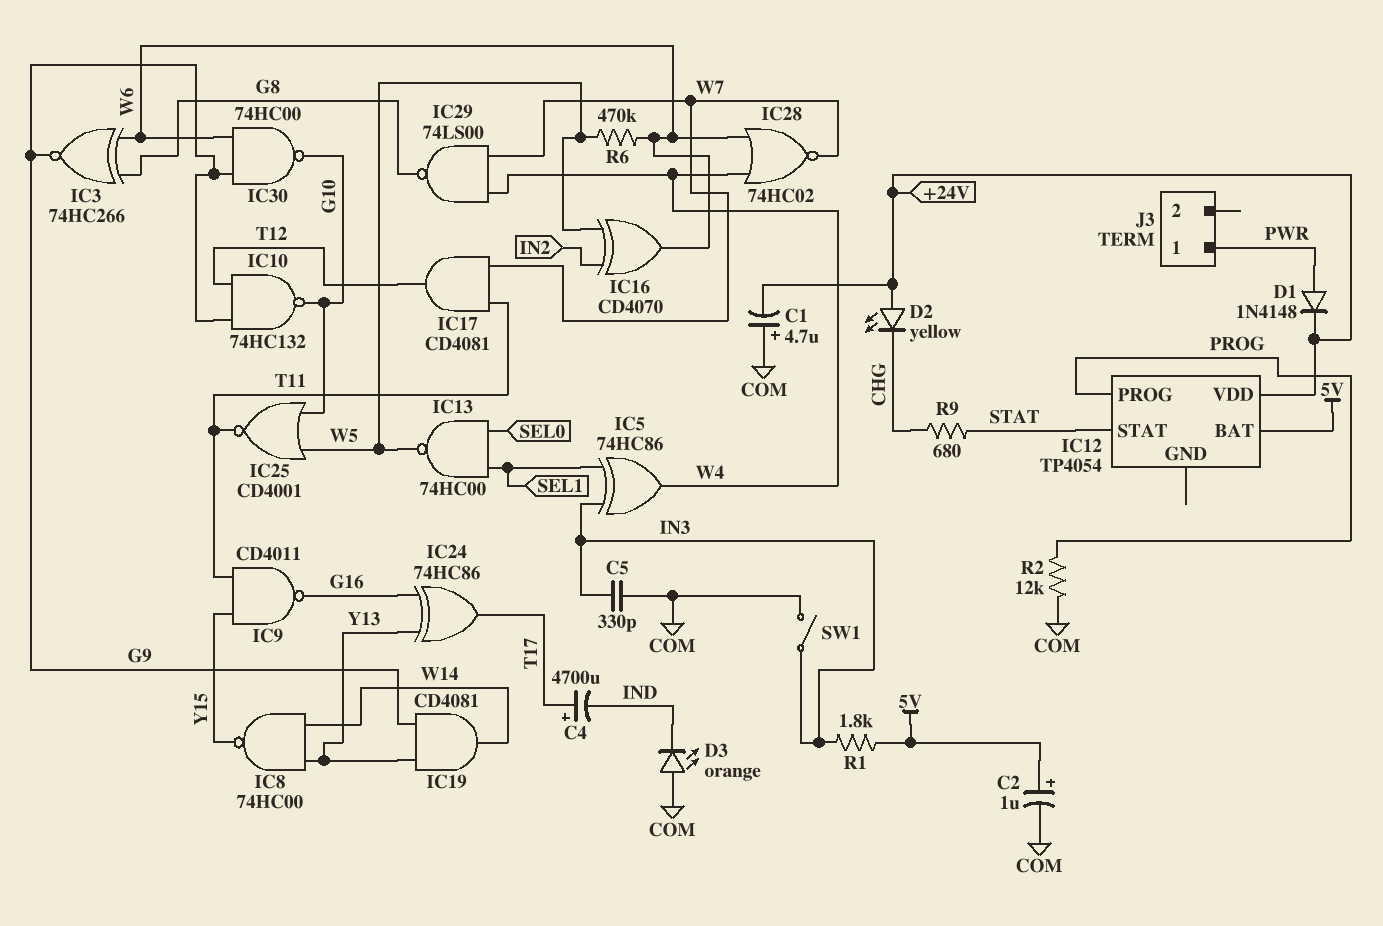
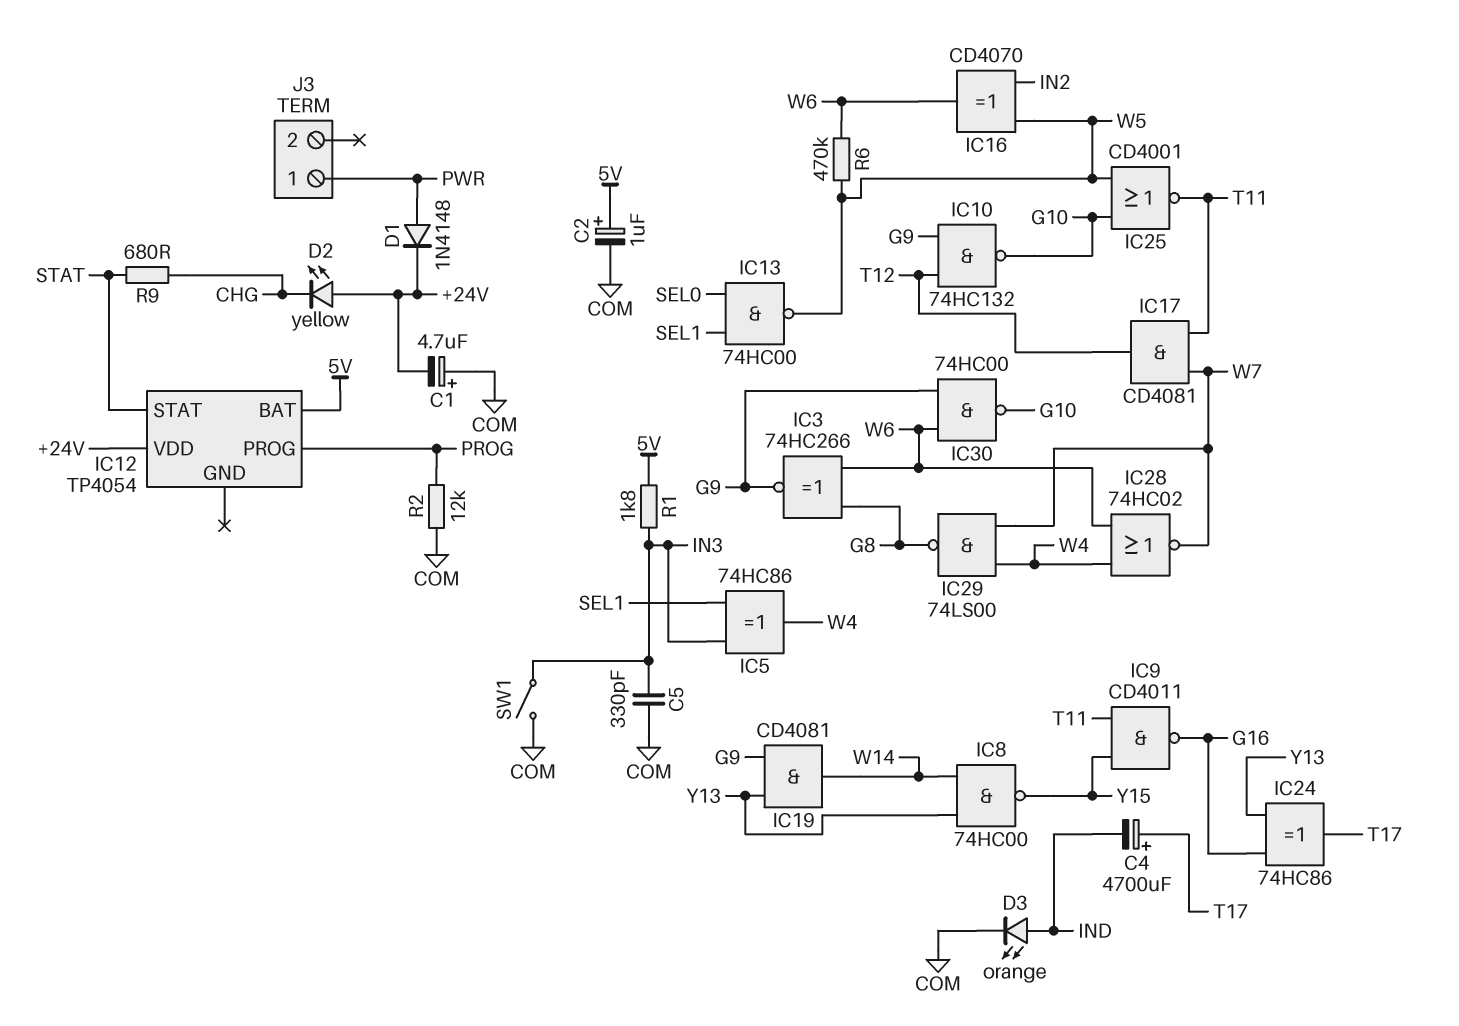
D3: LED orange (A COM, K IND) -> LED orange (A IND, K COM)

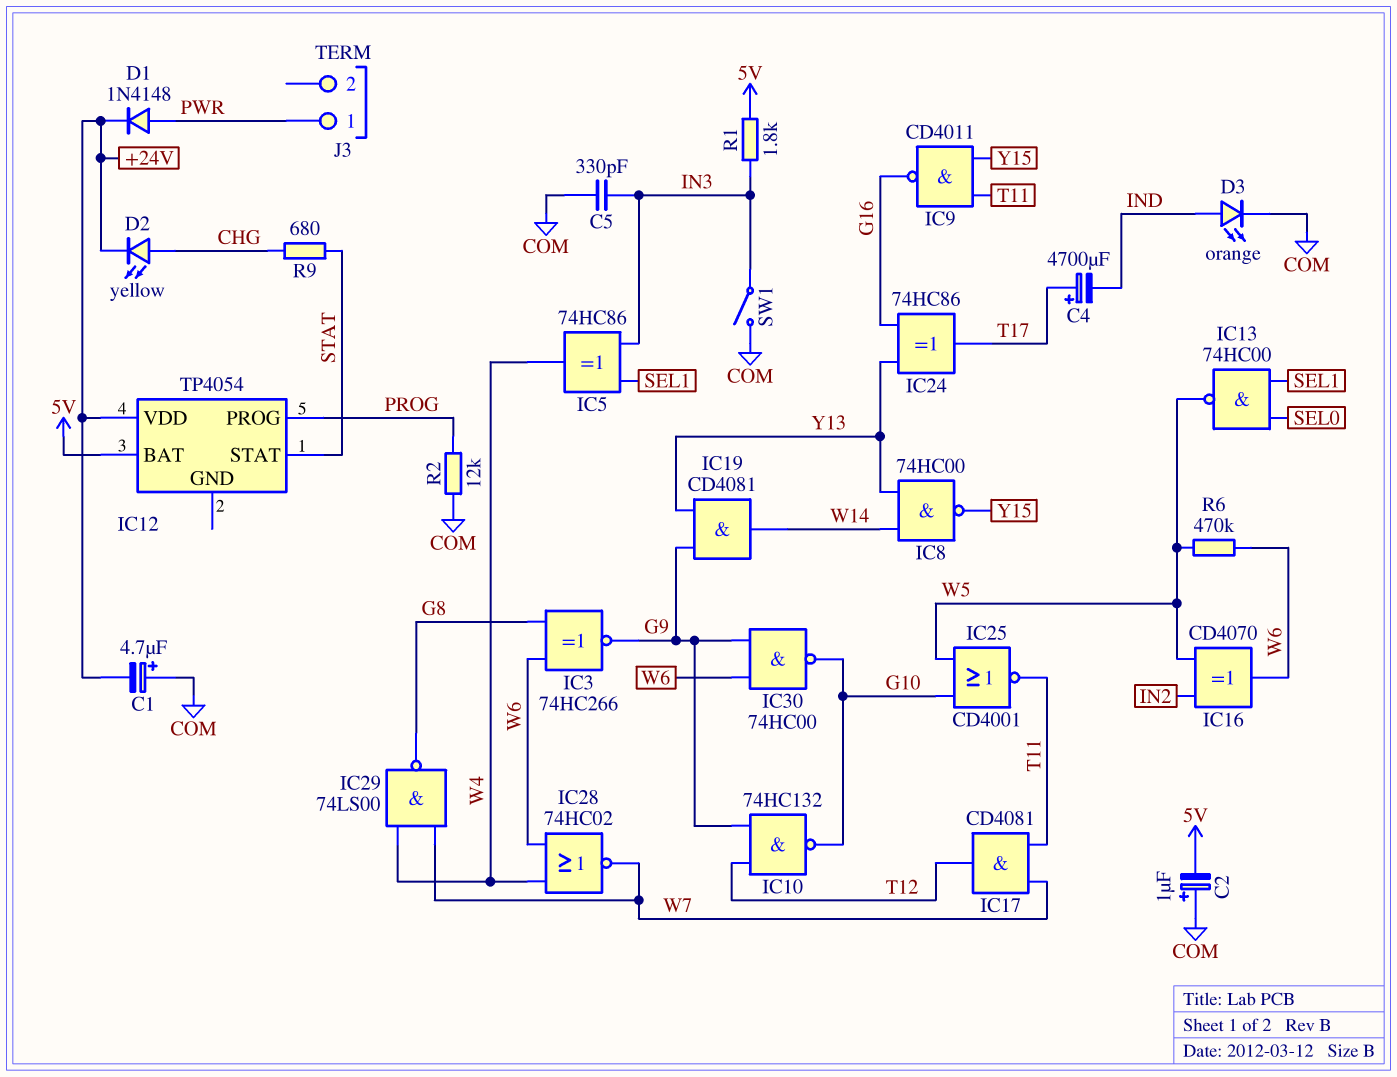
C2: 1uF (plus 5V, minus COM) -> 1uF (plus COM, minus 5V)
D2: LED yellow (A +24V, K CHG) -> LED yellow (A CHG, K +24V)

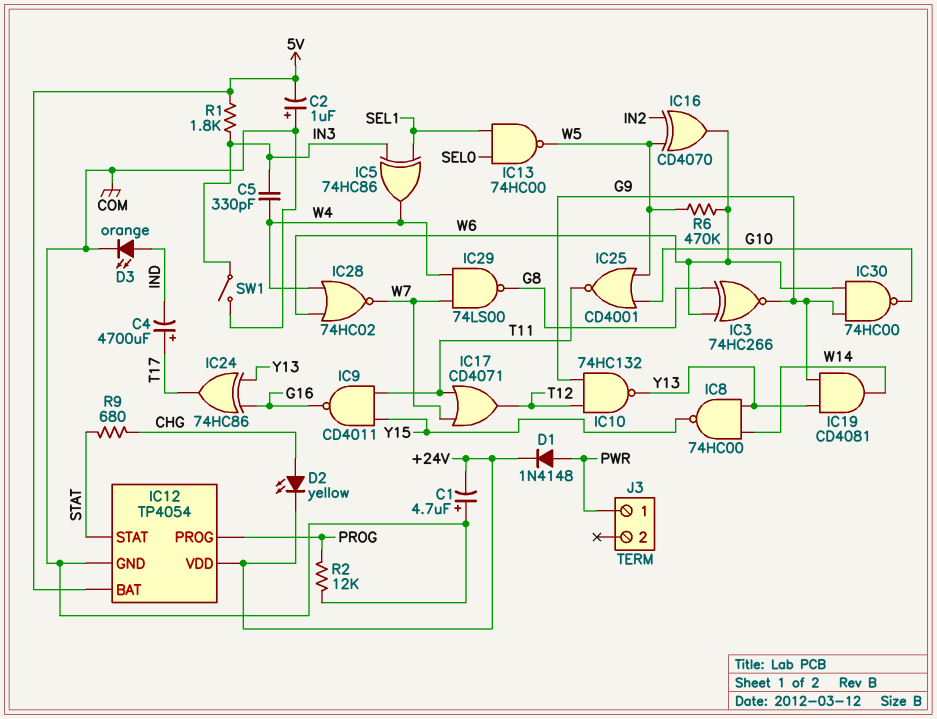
C5: 330pF (COM, IN3) -> 330pF (IN3, W4)
IC10: NAND 74HC132 (in G9, in T12, out G10) -> NAND 74HC132 (in G9, in T12, out Y13)
IC12 pin GND: none -> COM
IC17: AND CD4081 (in T11, in W7, out T12) -> OR CD4071 (in T11, in W7, out T12)

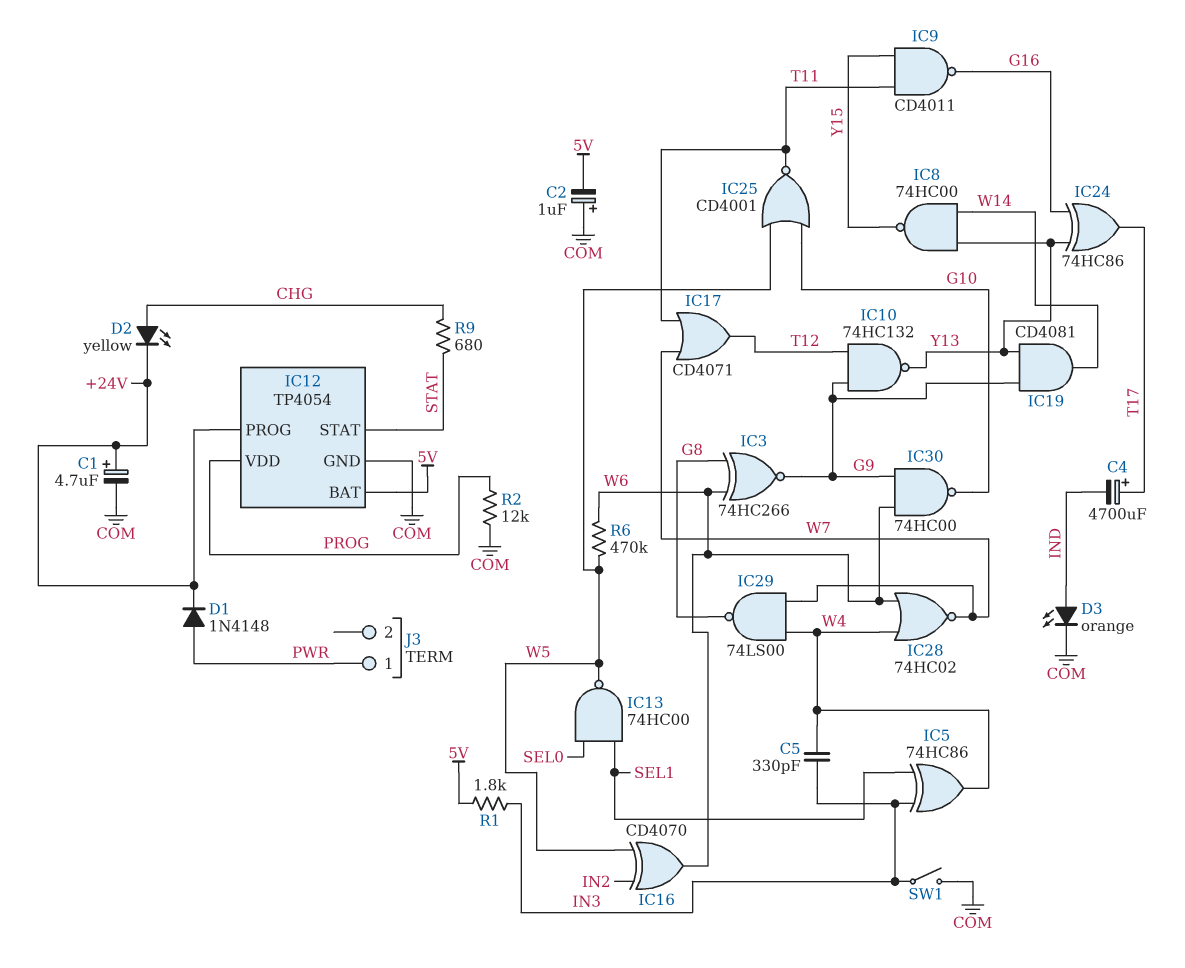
C1: 4.7uF (plus COM, minus +24V) -> 4.7uF (plus +24V, minus COM)
IC12 pin PROG: PROG -> +24V
IC12 pin VDD: +24V -> PROG

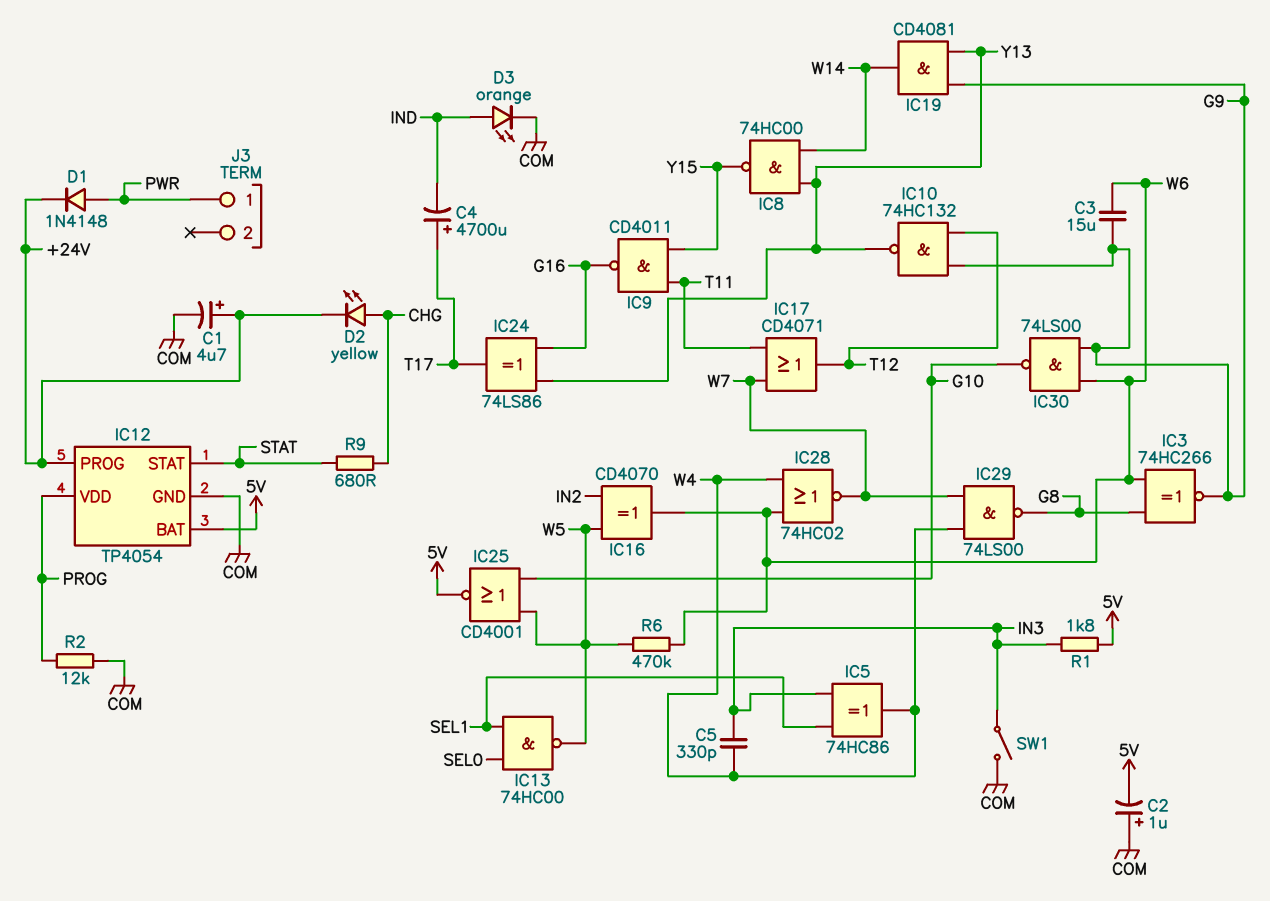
C3: none -> 15uF (G9, W6)
IC24: XOR 74HC86 (in G16, in Y13, out T17) -> XOR 74LS86 (in G16, in Y13, out T17)
IC25: NOR CD4001 (in G10, in W5, out T11) -> NOR CD4001 (in G10, in W5, out 5V)
IC30: NAND 74HC00 (in G9, in W6, out G10) -> NAND 74LS00 (in G9, in W6, out G10)

